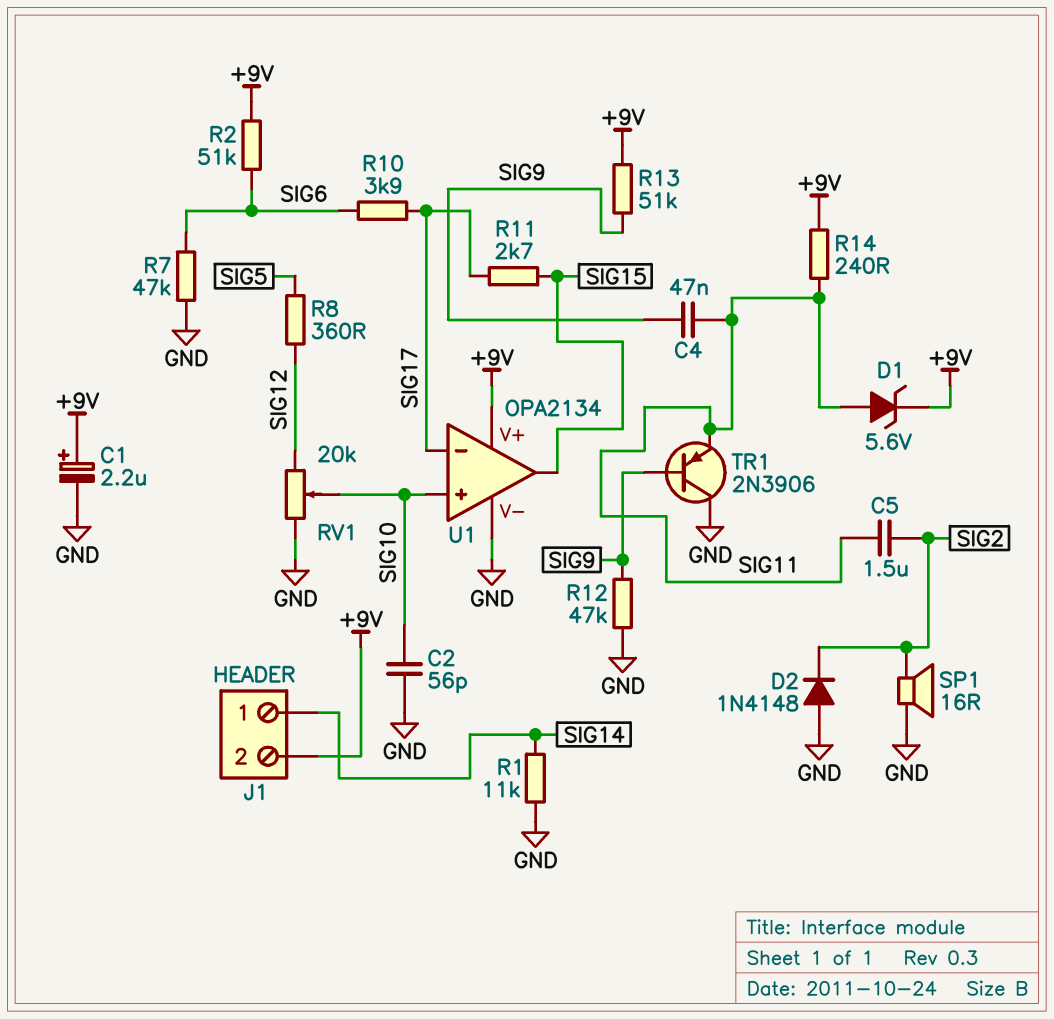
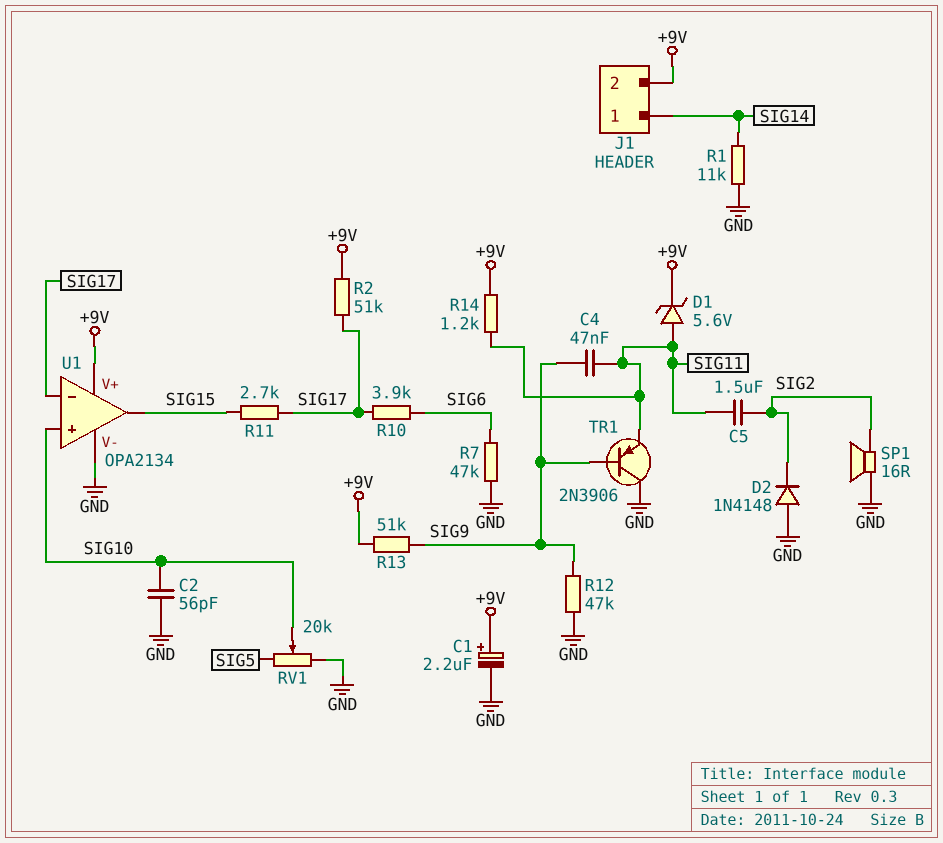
R2: 51k (+9V, SIG6) -> 51k (+9V, SIG17)
R8: 360 (SIG5, SIG12) -> none
R14: 240 (+9V, SIG11) -> 1.2k (+9V, SIG11)
RV1: 20k (GND, SIG12, wiper SIG10) -> 20k (GND, SIG5, wiper SIG10)

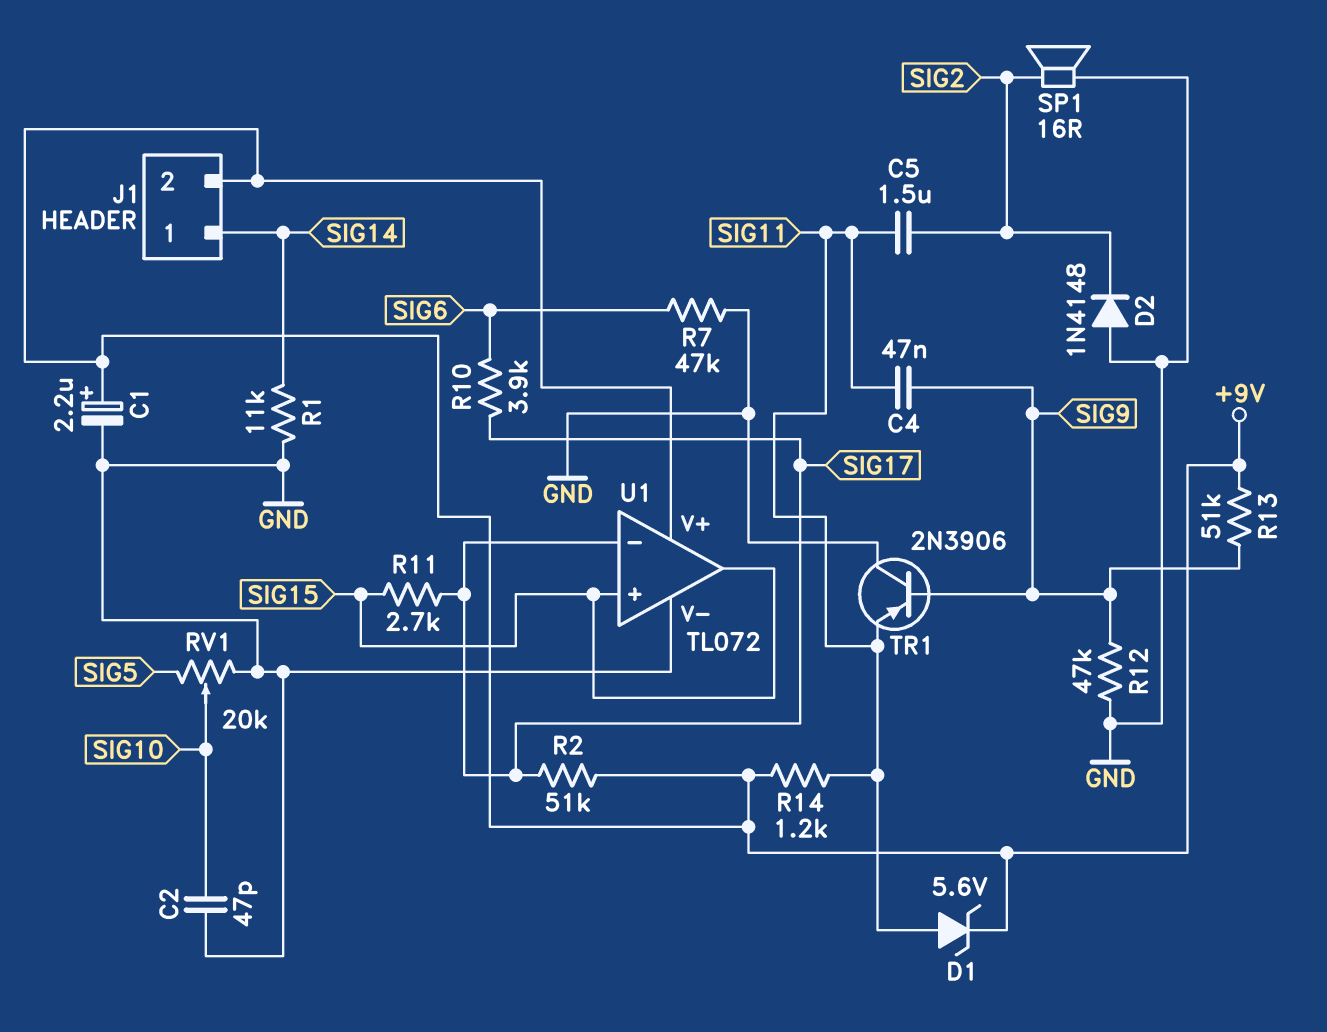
C2: 56pF (GND, SIG10) -> 47pF (GND, SIG10)
U1: OPA2134 -> TL072
U1 pin in+: SIG10 -> SIG15

